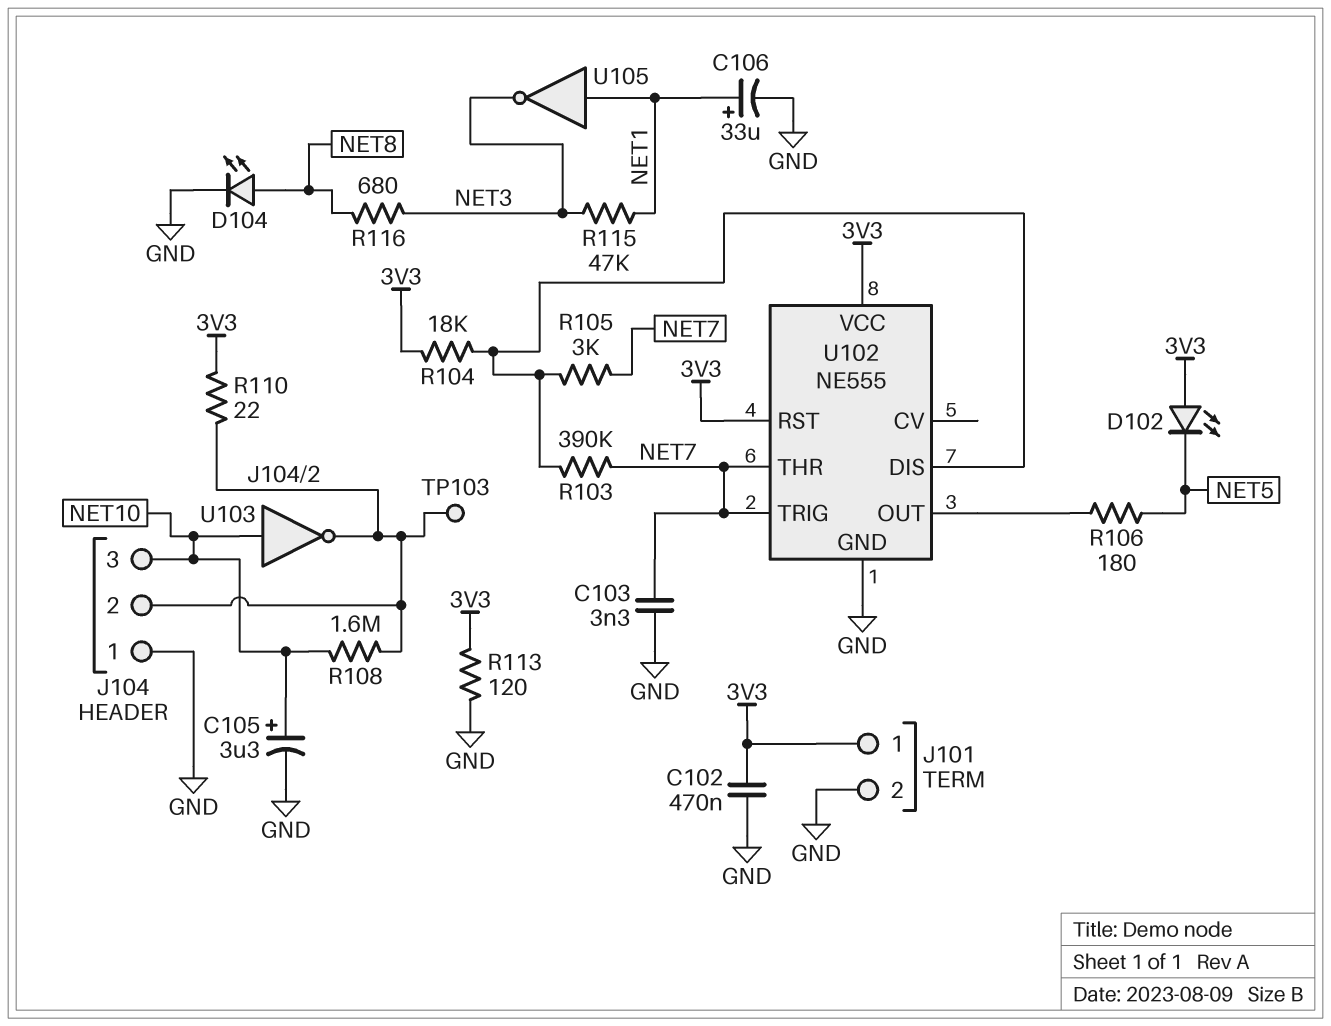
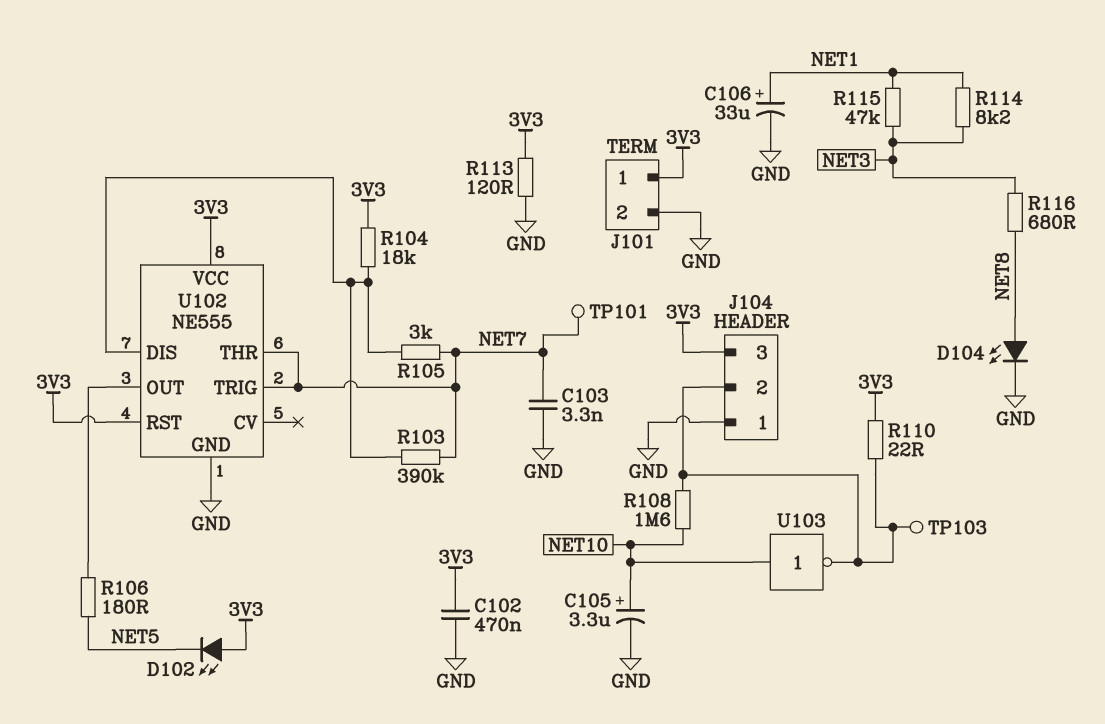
J104 pin 3: NET10 -> 3V3
R114: none -> 8.2k (NET1, NET3)
TP101: none -> test point (NET7)
U105: NOT (in NET1, out NET3) -> none

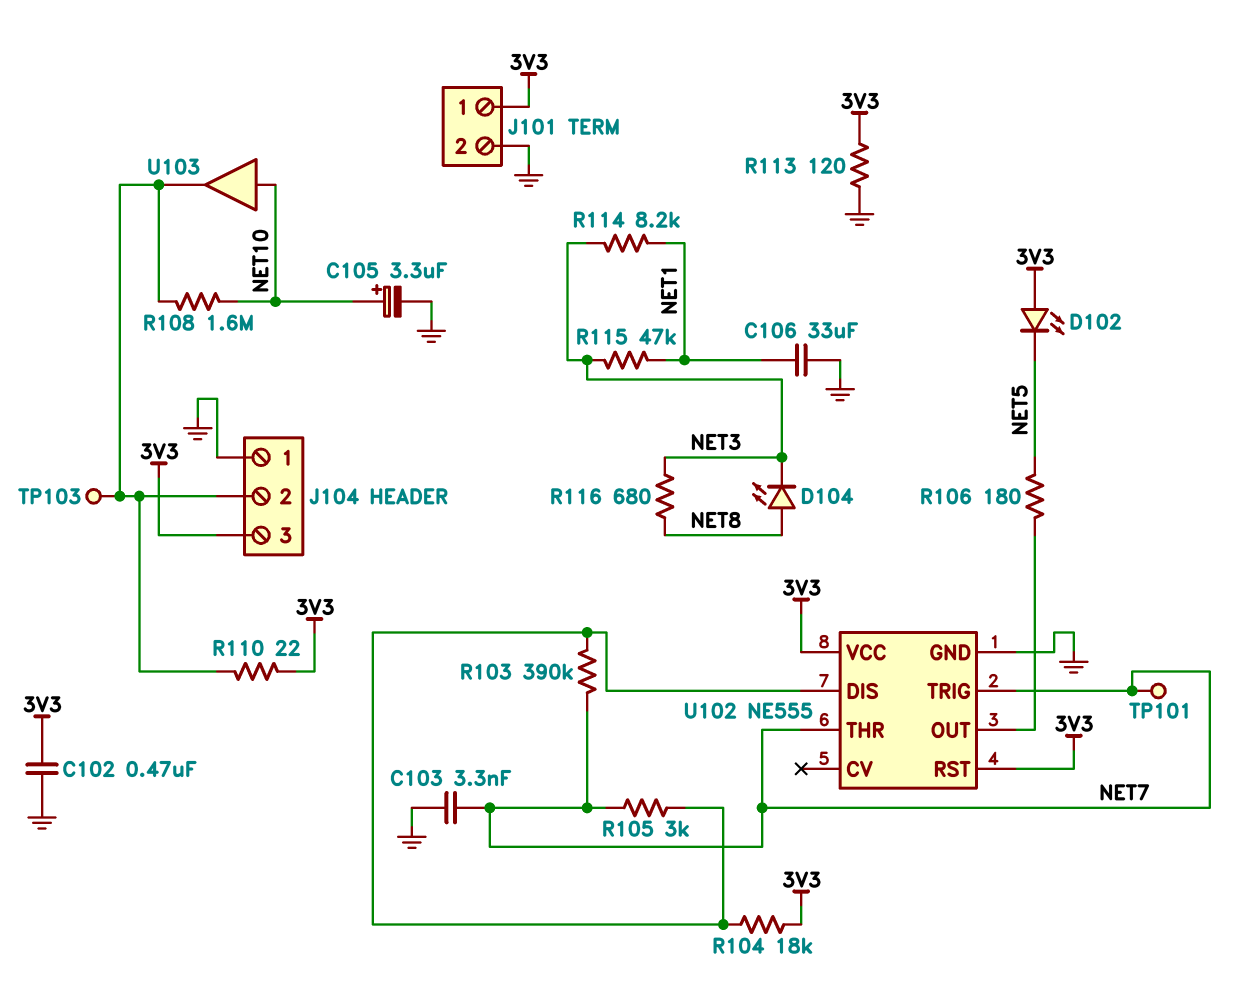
C106: 33uF (plus NET1, minus GND) -> 33uF (GND, NET1)
D104: LED (A NET8, K GND) -> LED (A NET8, K NET3)
U103: NOT (in NET10, out J104/2) -> buffer (in NET10, out J104/2)

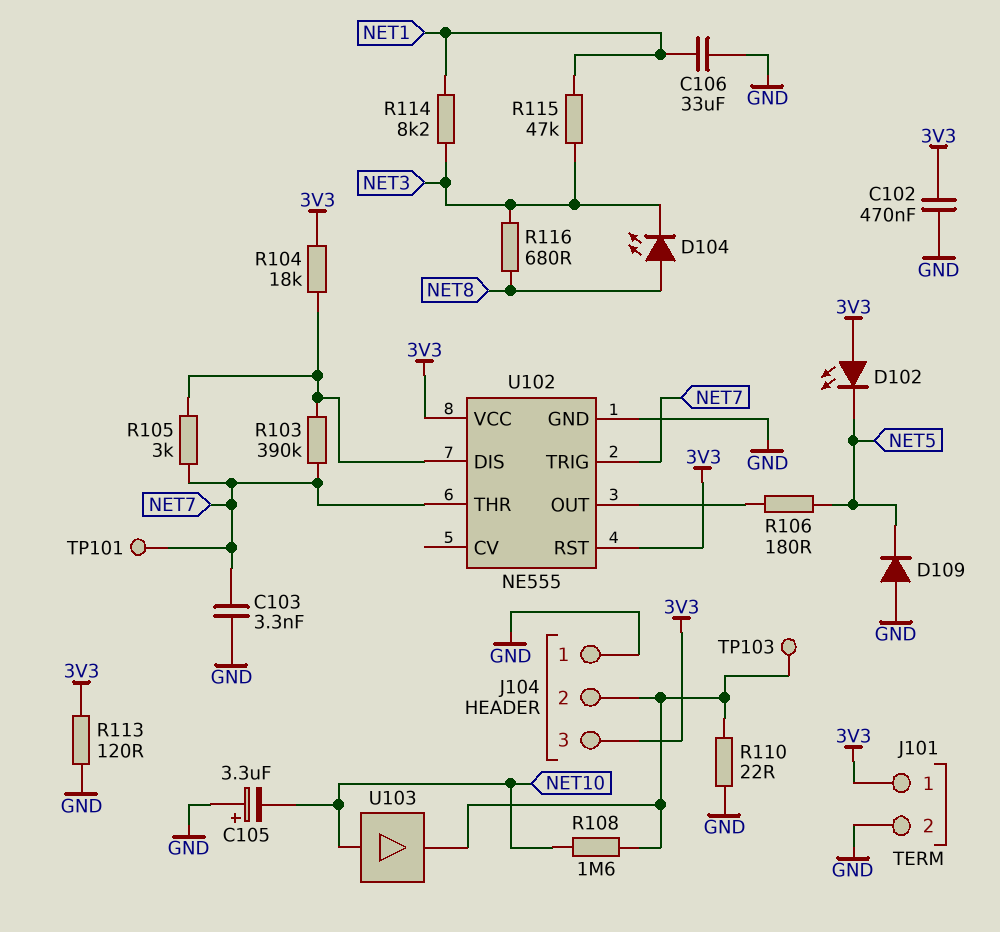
C105: 3.3uF (plus NET10, minus GND) -> 3.3uF (plus GND, minus NET10)
D109: none -> diode (A GND, K NET5)
R110: 22 (3V3, J104/2) -> 22 (GND, J104/2)

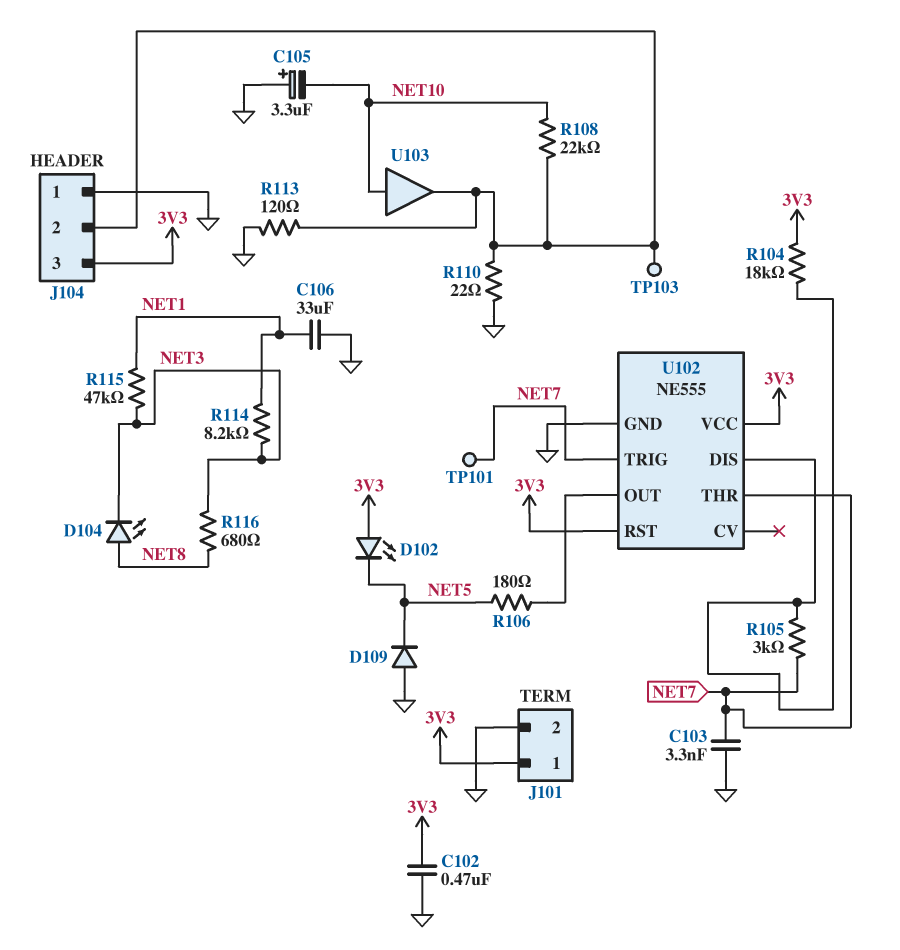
R103: 390k (NET7, U102/DIS) -> none
R108: 1.6M (J104/2, NET10) -> 22k (J104/2, NET10)
R113: 120 (3V3, GND) -> 120 (GND, J104/2)

